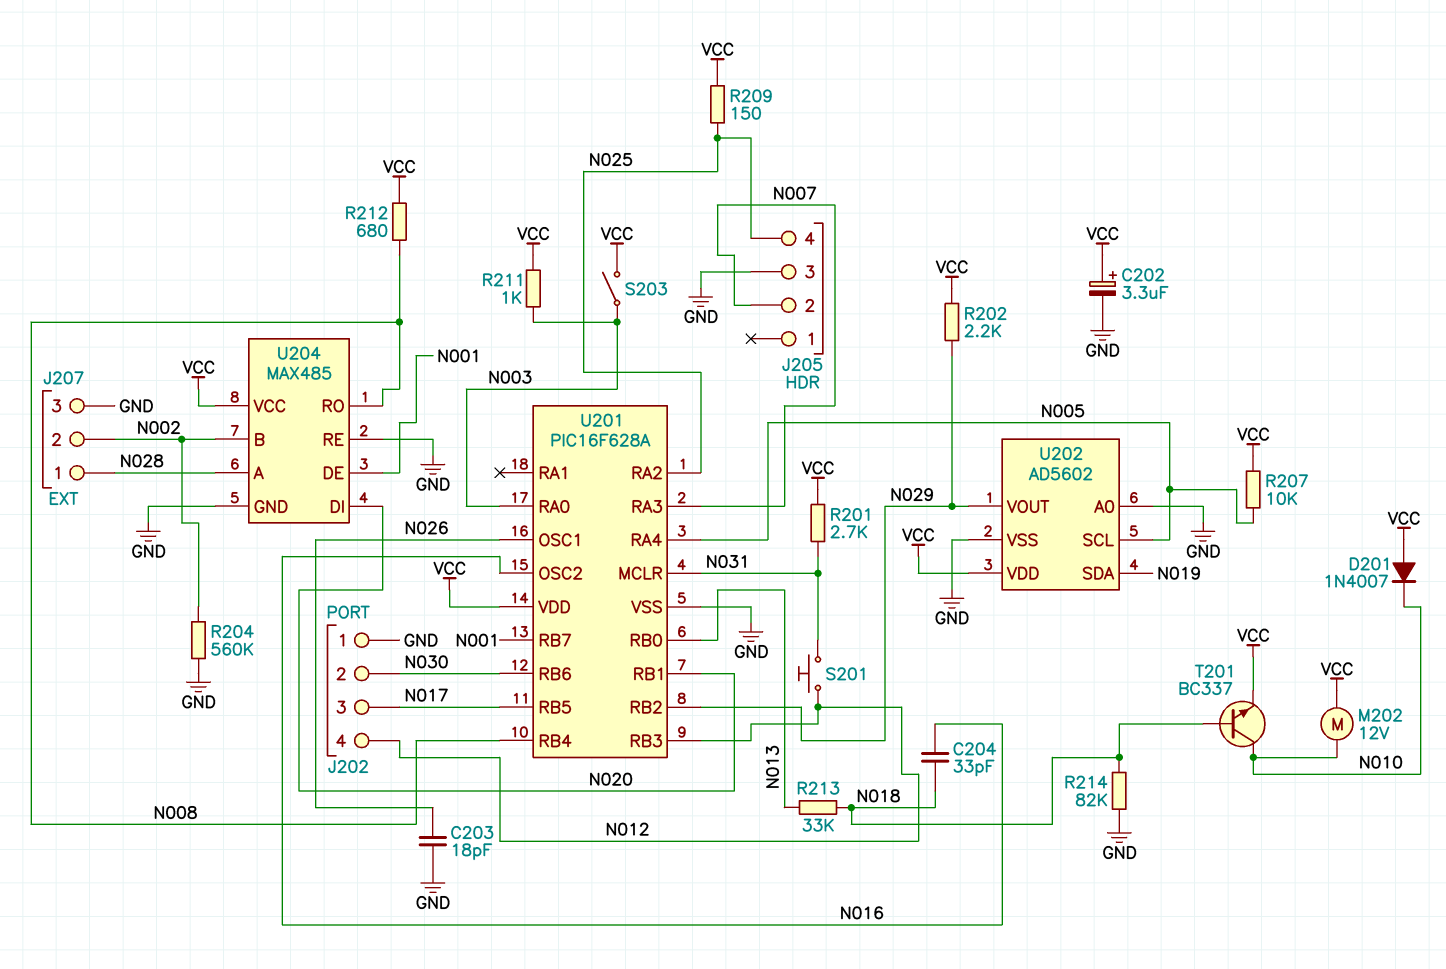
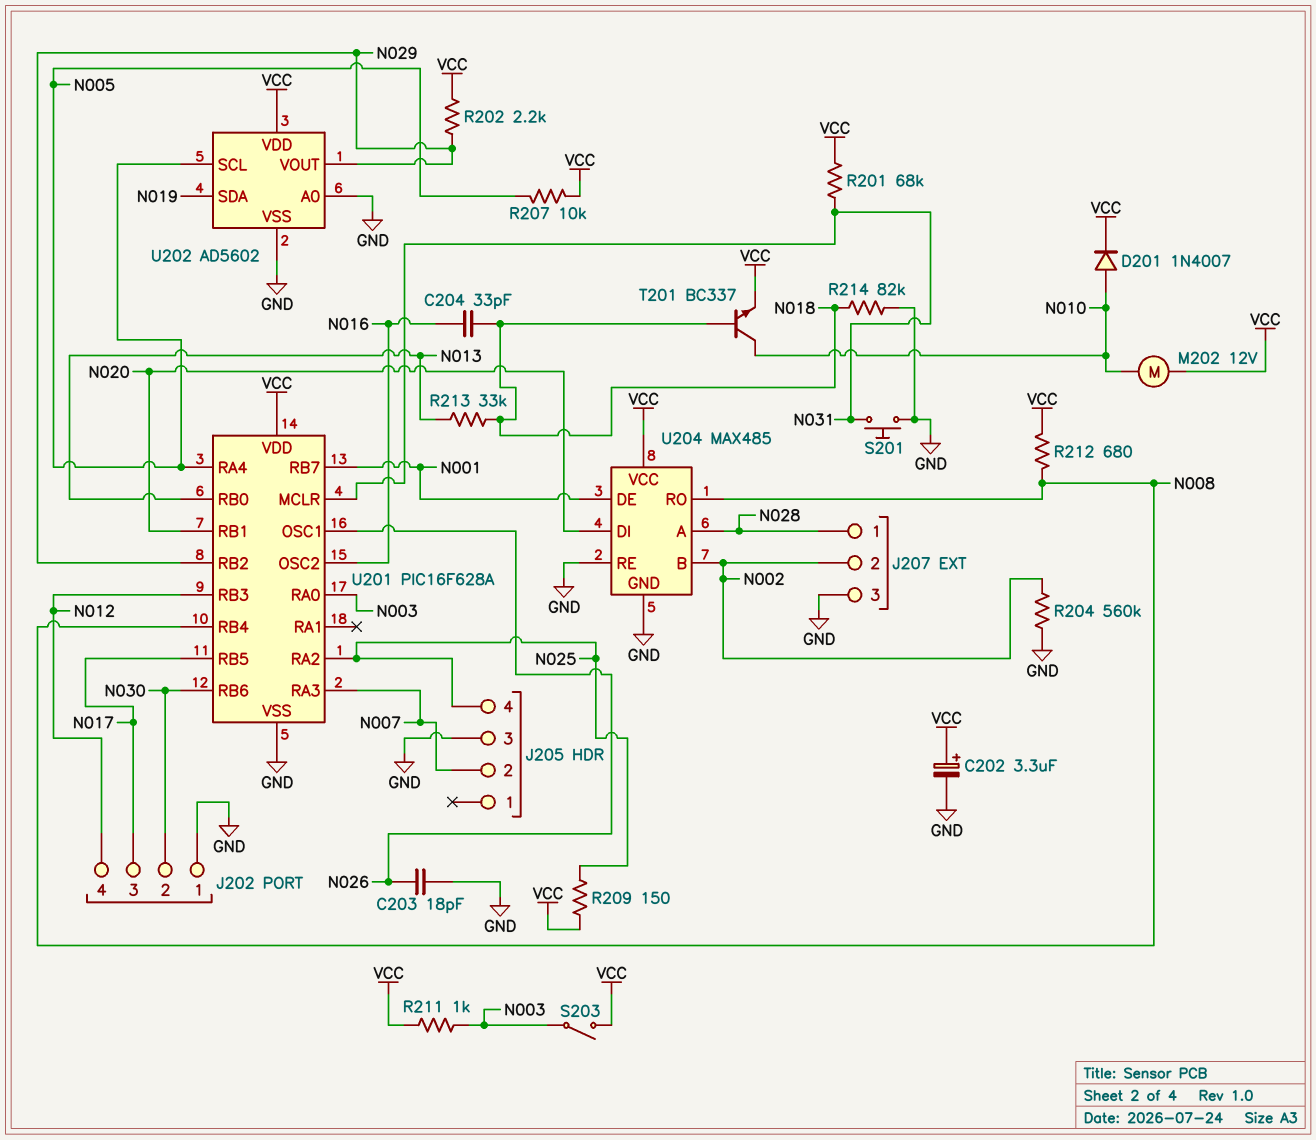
D201: diode 1N4007 (A VCC, K N010) -> diode 1N4007 (A N010, K VCC)
R201: 2.7k (N031, VCC) -> 68k (N031, VCC)
S201: button (N012, N031) -> button (GND, N031)

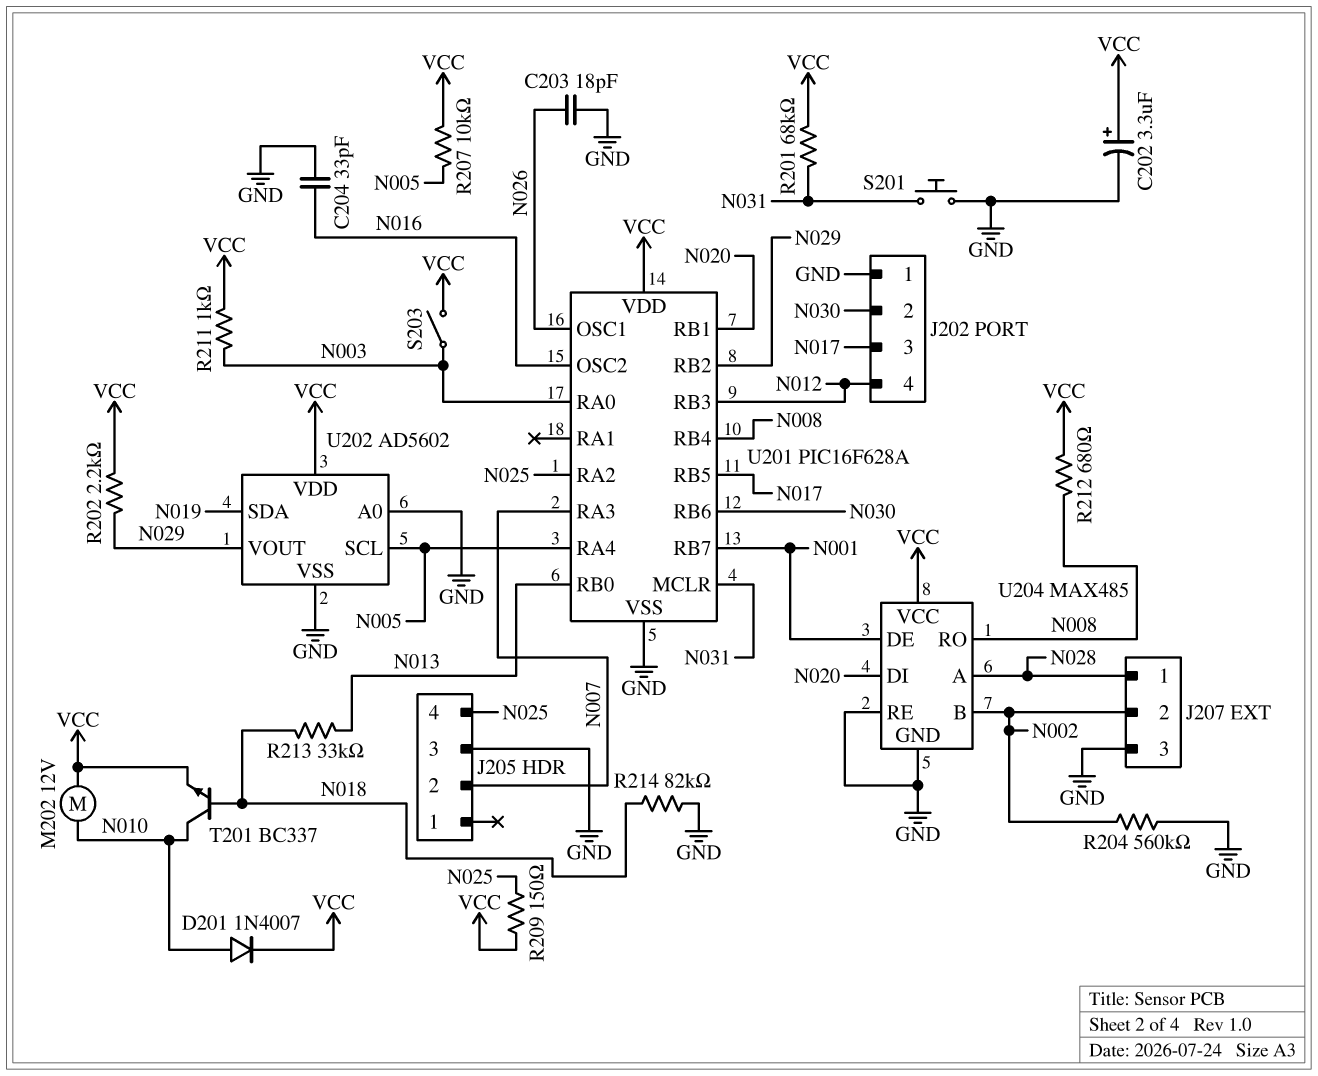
C204: 33pF (N016, N018) -> 33pF (GND, N016)

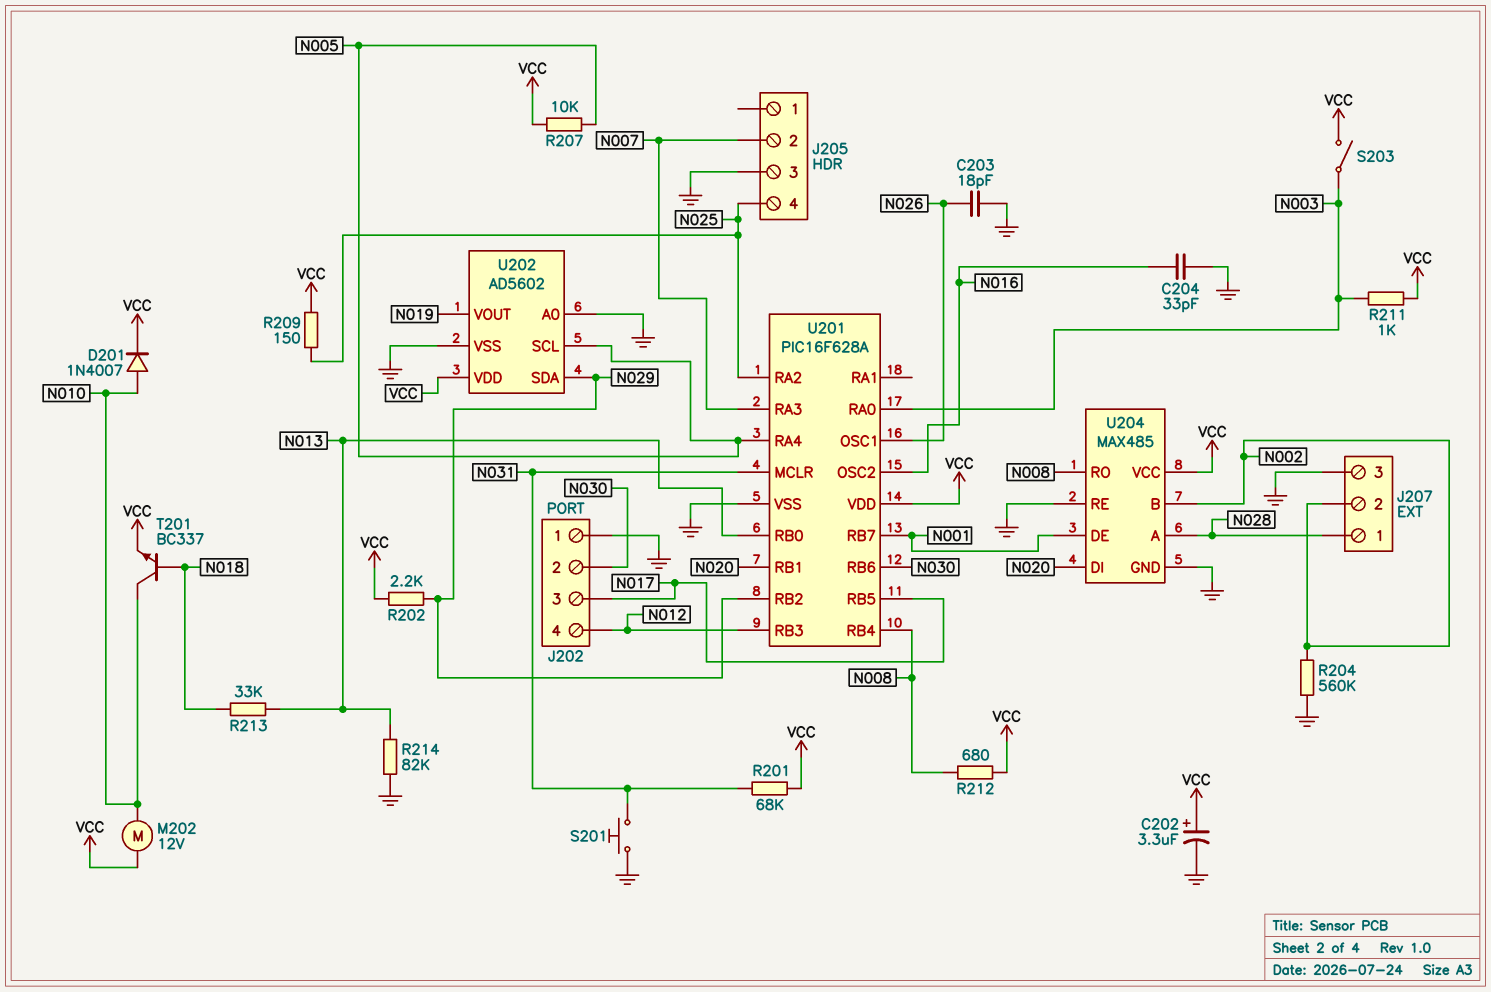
R214: 82k (GND, N018) -> 82k (GND, N013)
U202 pin SDA: N019 -> N029
U202 pin VOUT: N029 -> N019

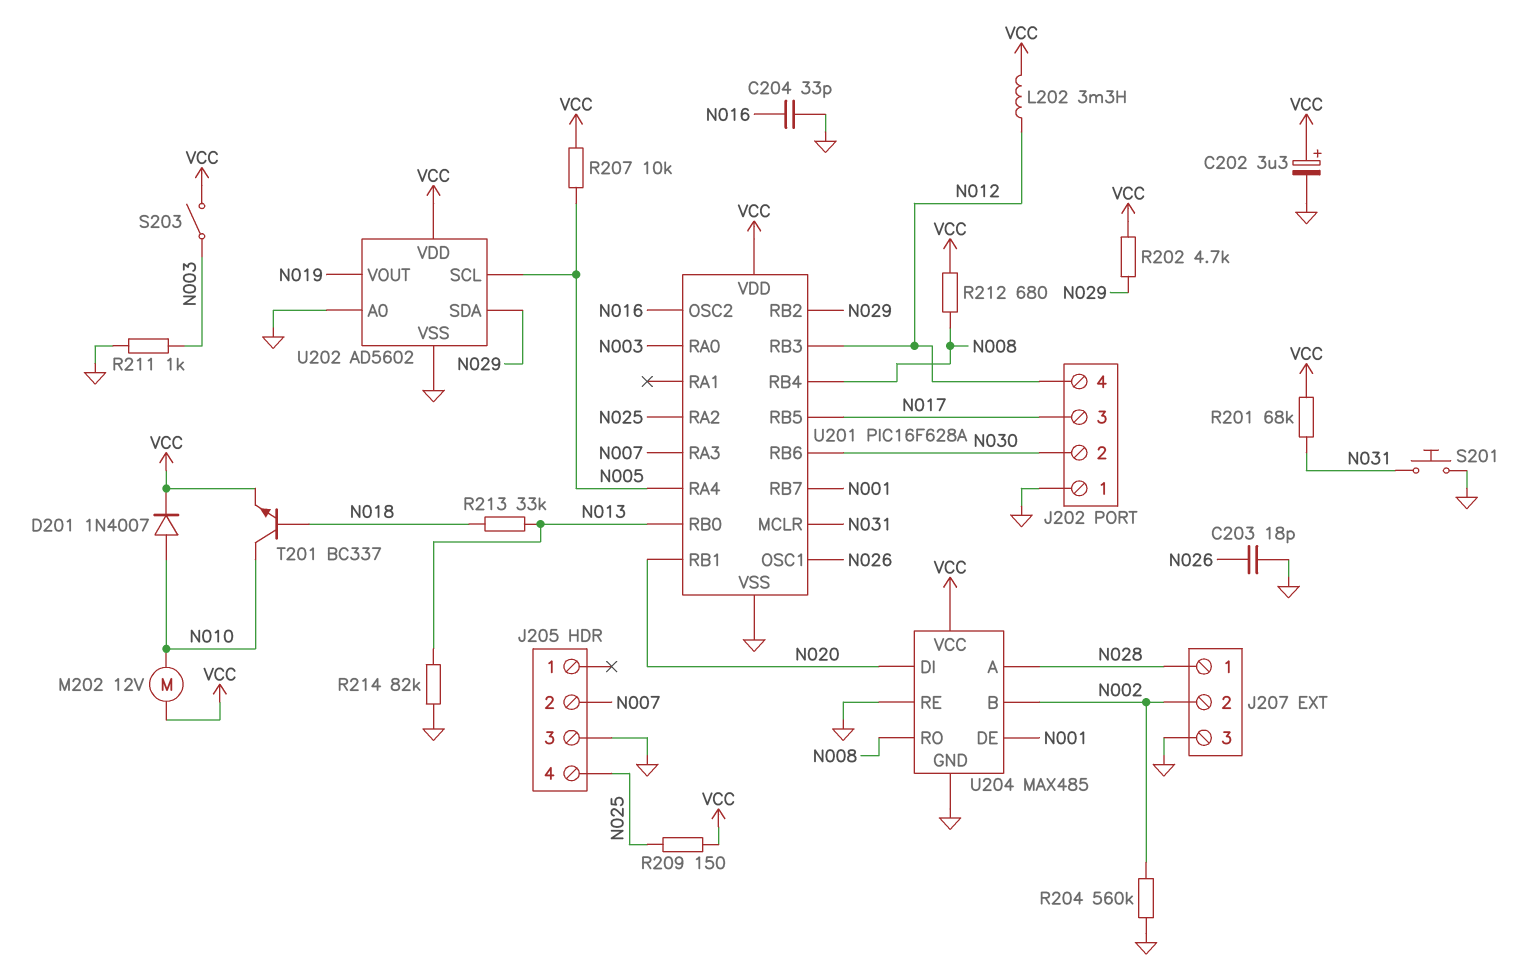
L202: none -> 3.3mH (N012, VCC)
R202: 2.2k (N029, VCC) -> 4.7k (N029, VCC)
R211: 1k (N003, VCC) -> 1k (GND, N003)

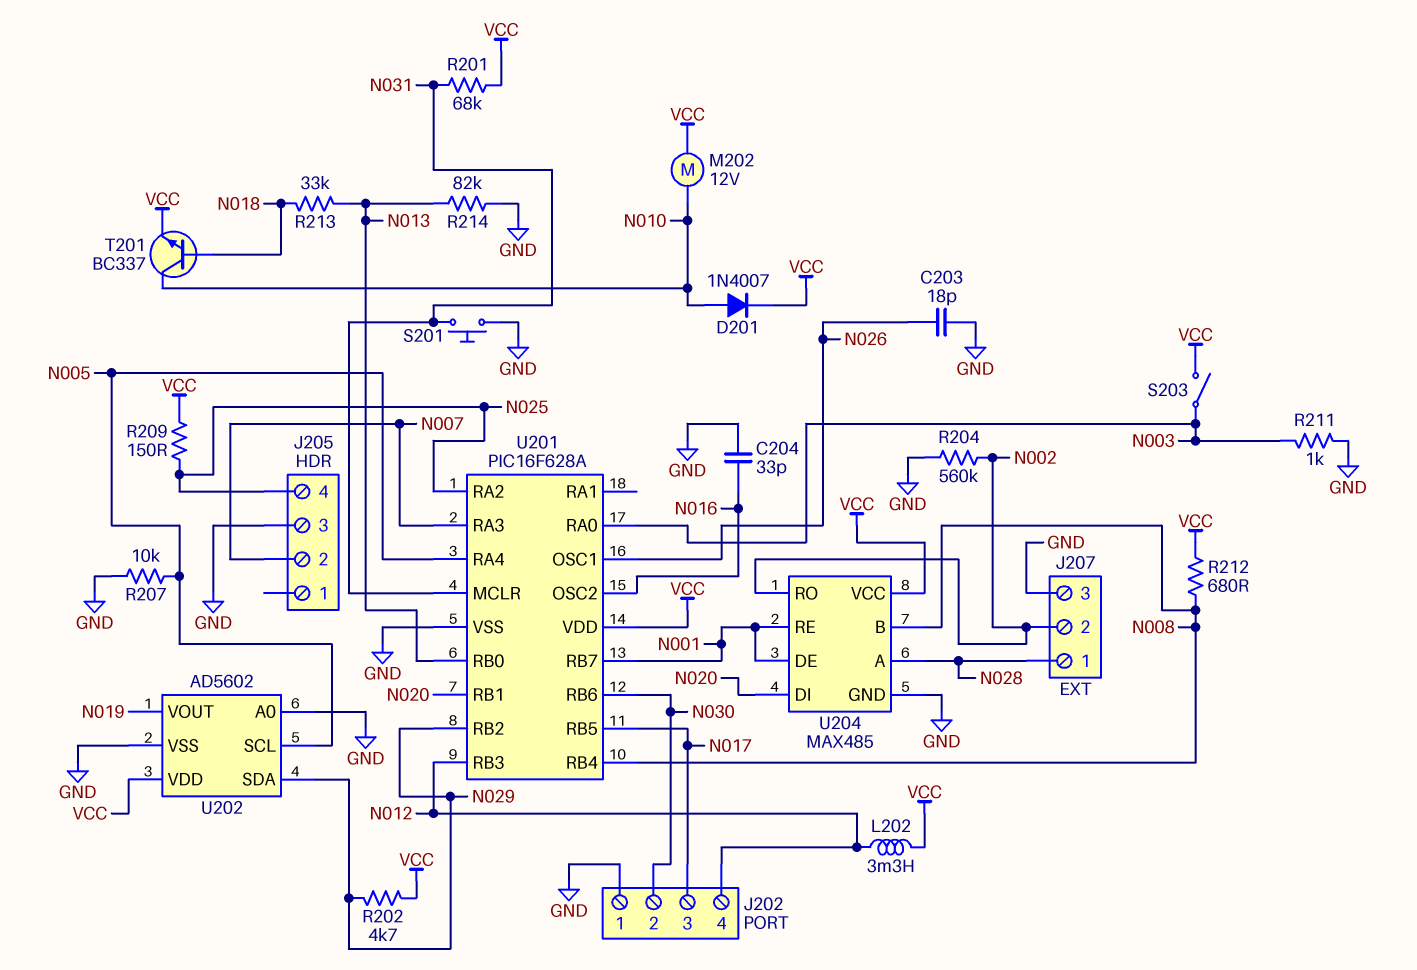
C202: 3.3uF (plus VCC, minus GND) -> none
R207: 10k (N005, VCC) -> 10k (GND, N005)
U204 pin B: N002 -> N008
U204 pin RE: GND -> N001
U204 pin RO: N008 -> N002

